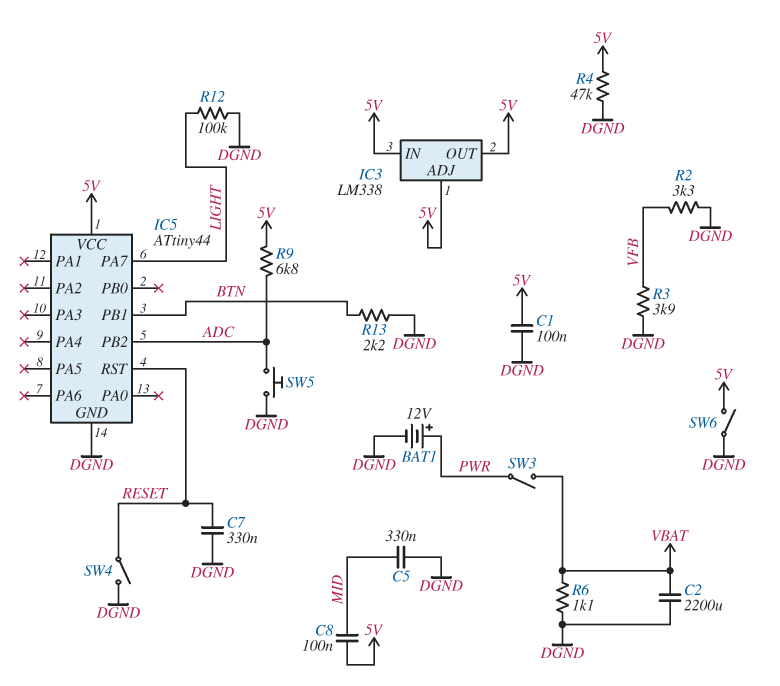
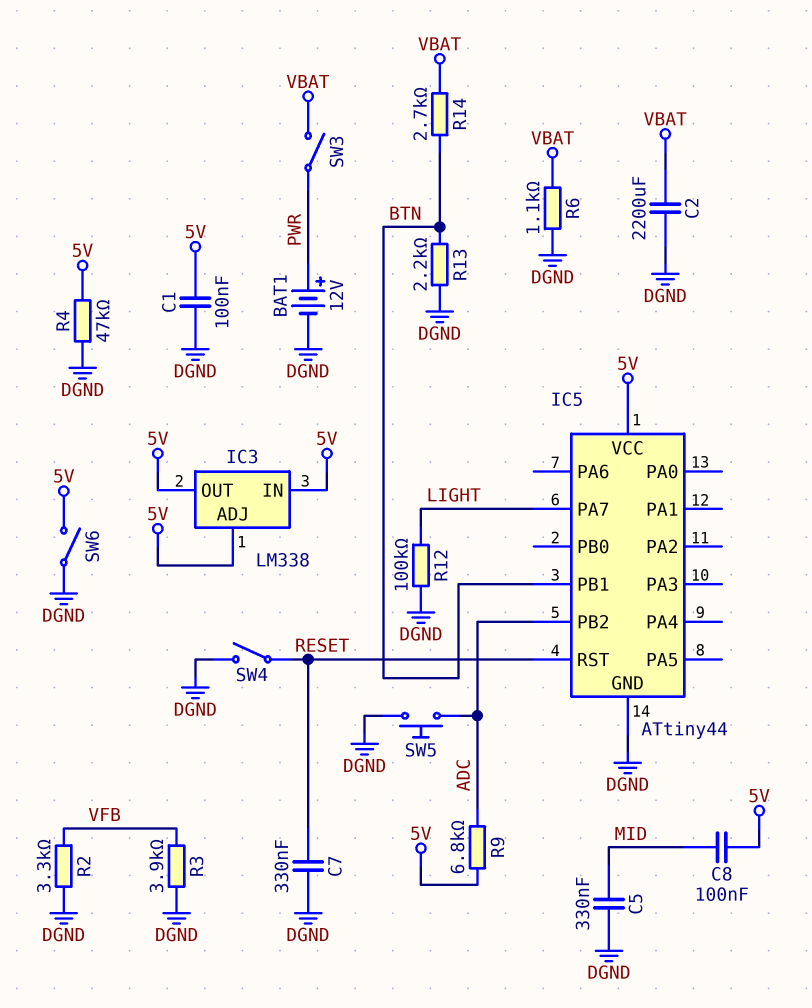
R14: none -> 2.7k (BTN, VBAT)

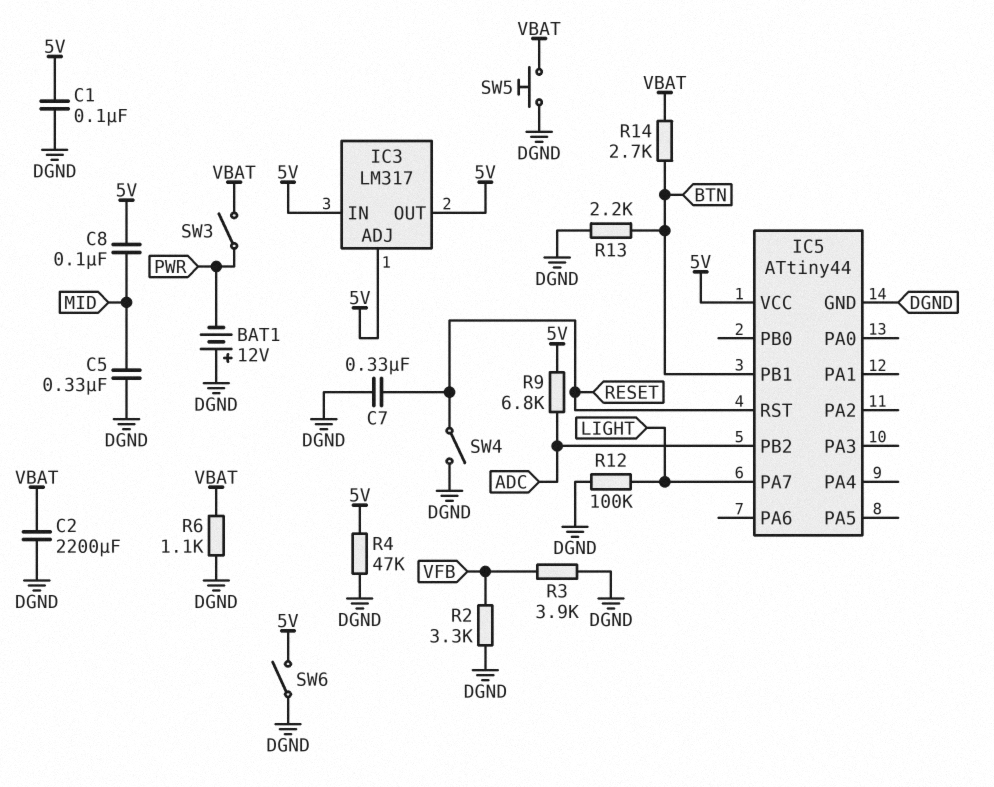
BAT1: 12V (plus PWR, minus DGND) -> 12V (plus DGND, minus PWR)
IC3: LM338 -> LM317
SW5: button (ADC, DGND) -> button (DGND, VBAT)

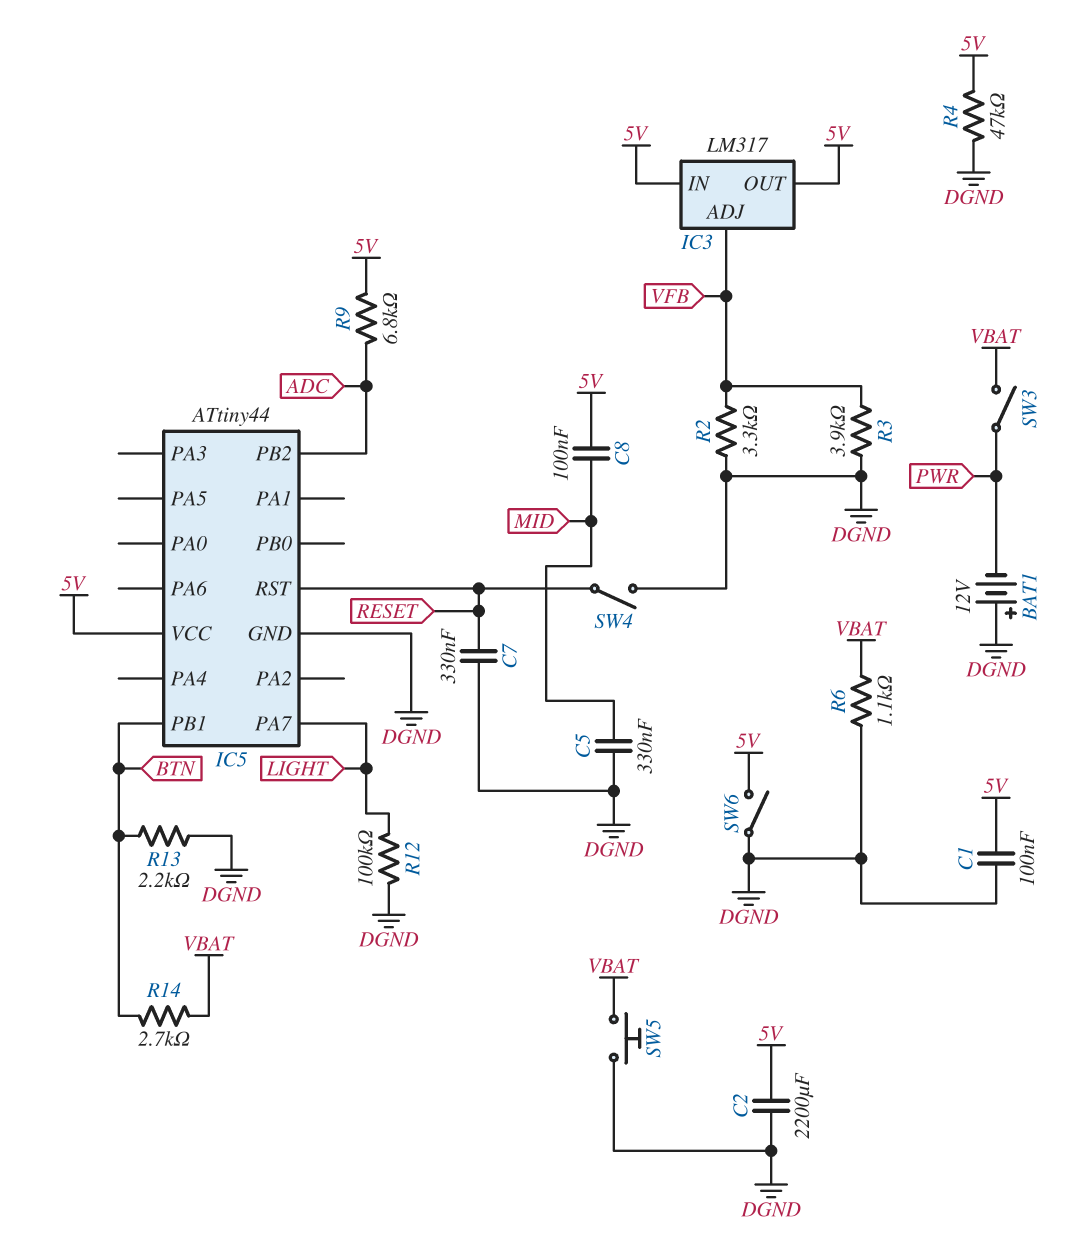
C2: 2200uF (DGND, VBAT) -> 2200uF (5V, DGND)
IC3 pin ADJ: 5V -> VFB

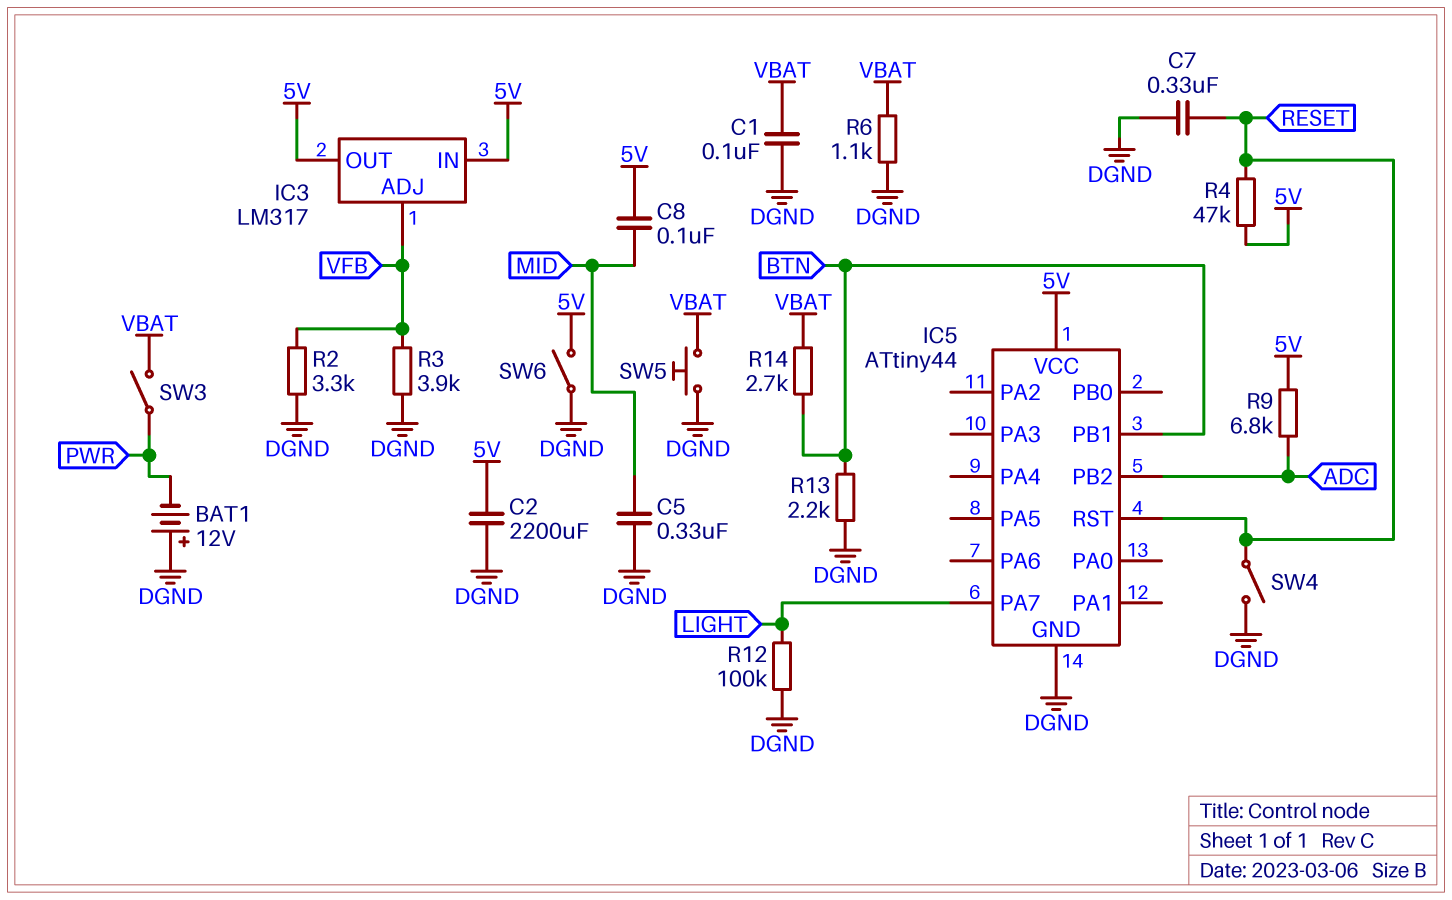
C1: 100nF (5V, DGND) -> 100nF (DGND, VBAT)
R4: 47k (5V, DGND) -> 47k (5V, RESET)

